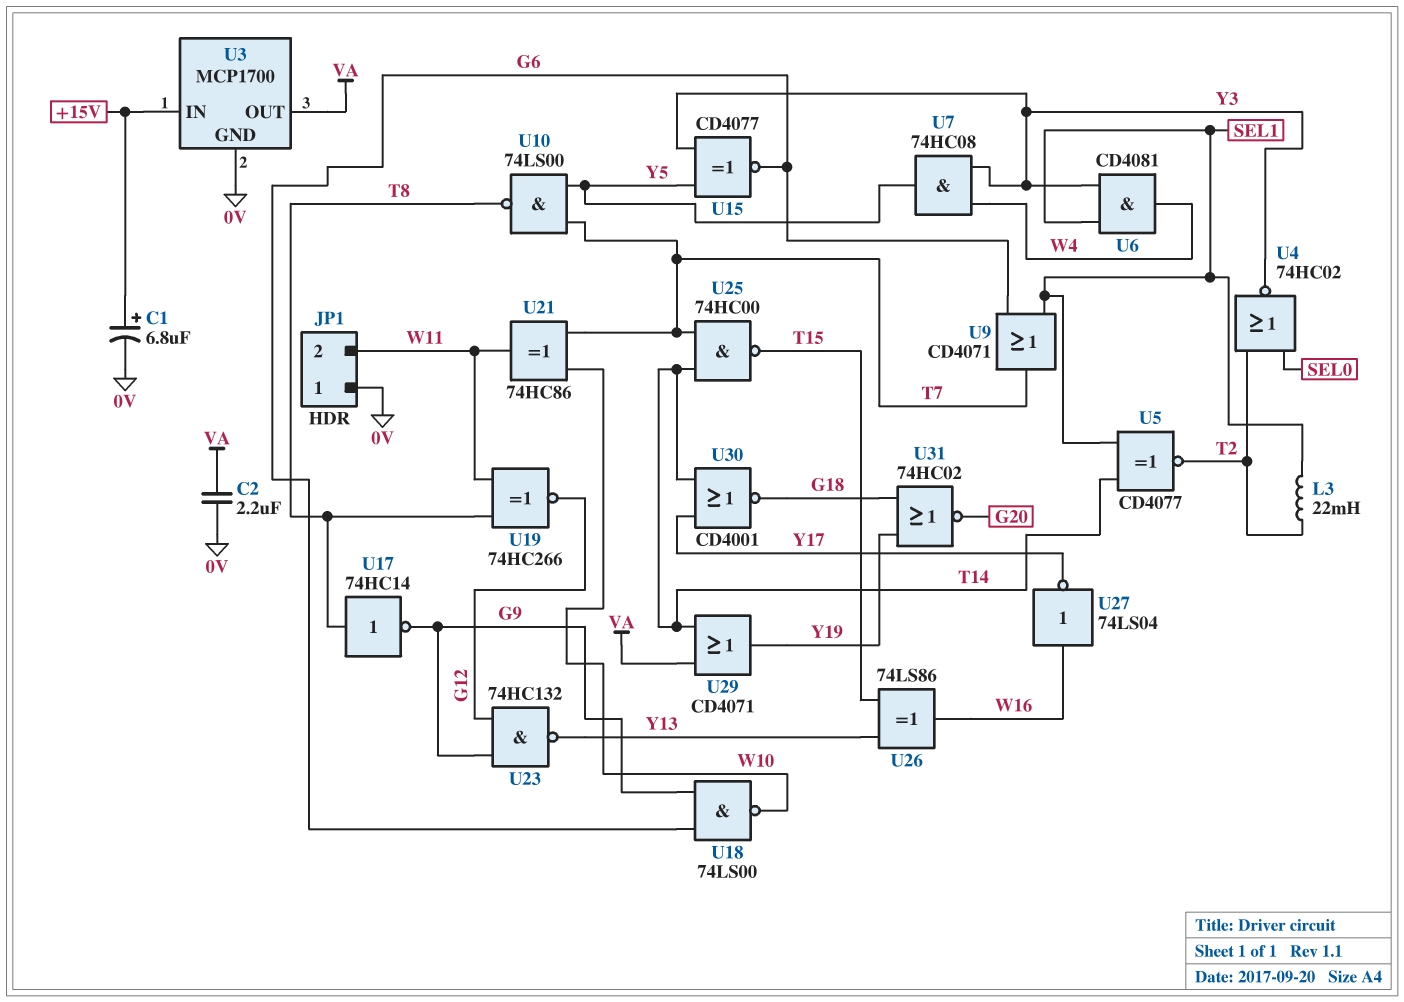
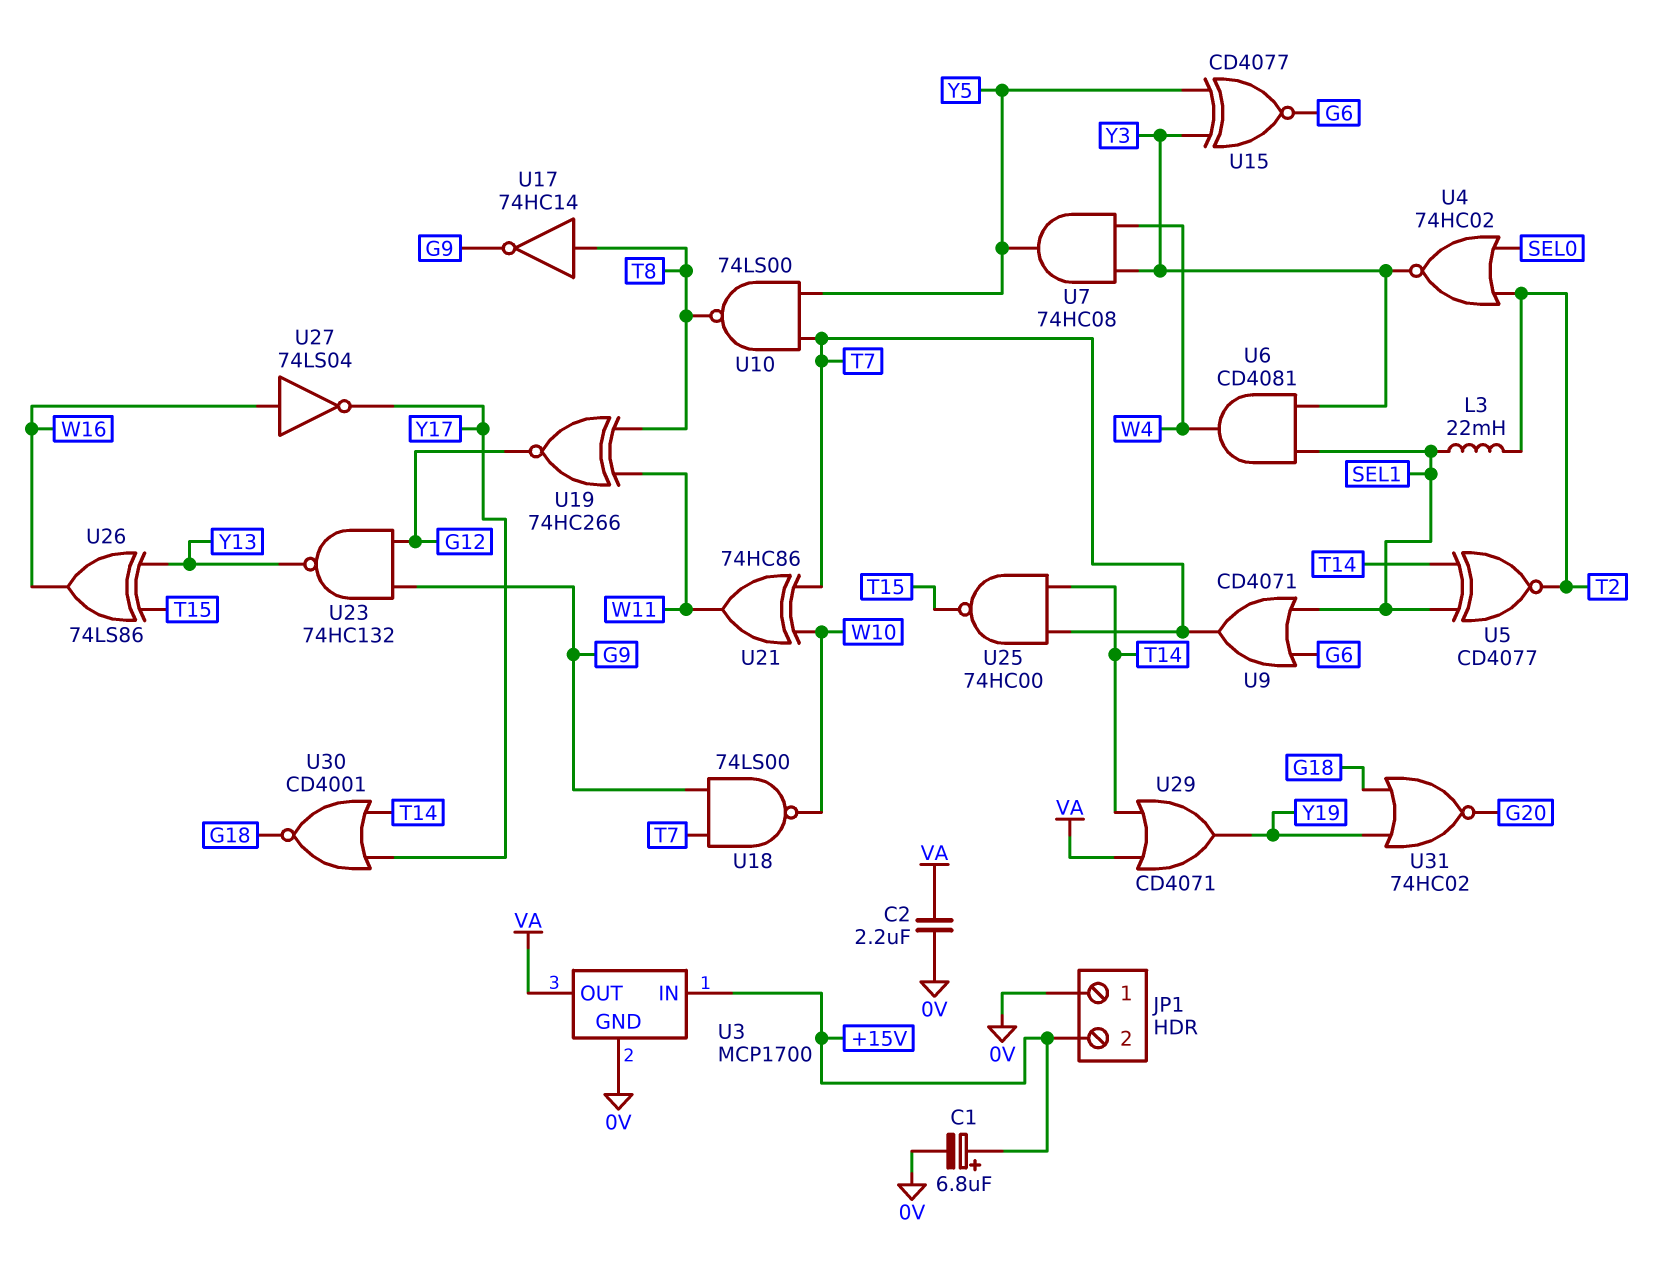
JP1 pin 2: W11 -> +15V
U18: NAND 74LS00 (in G6, in G9, out W10) -> NAND 74LS00 (in G9, in T7, out W10)

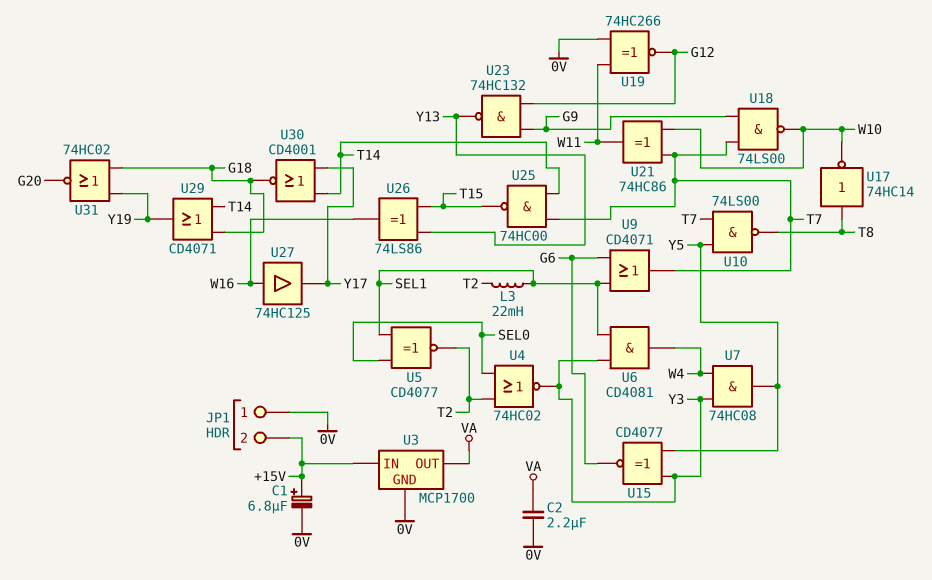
U5: XNOR CD4077 (in SEL1, in T14, out T2) -> XNOR CD4077 (in SEL0, in SEL1, out T2)
U17: NOT 74HC14 (in T8, out G9) -> NOT 74HC14 (in T8, out W10)
U19: XNOR 74HC266 (in T8, in W11, out G12) -> XNOR 74HC266 (in 0V, in W11, out G12)
U27: NOT 74LS04 (in W16, out Y17) -> buffer 74HC125 (in W16, out Y17)
U29: OR CD4071 (in T14, in VA, out Y19) -> OR CD4071 (in G18, in T14, out Y19)

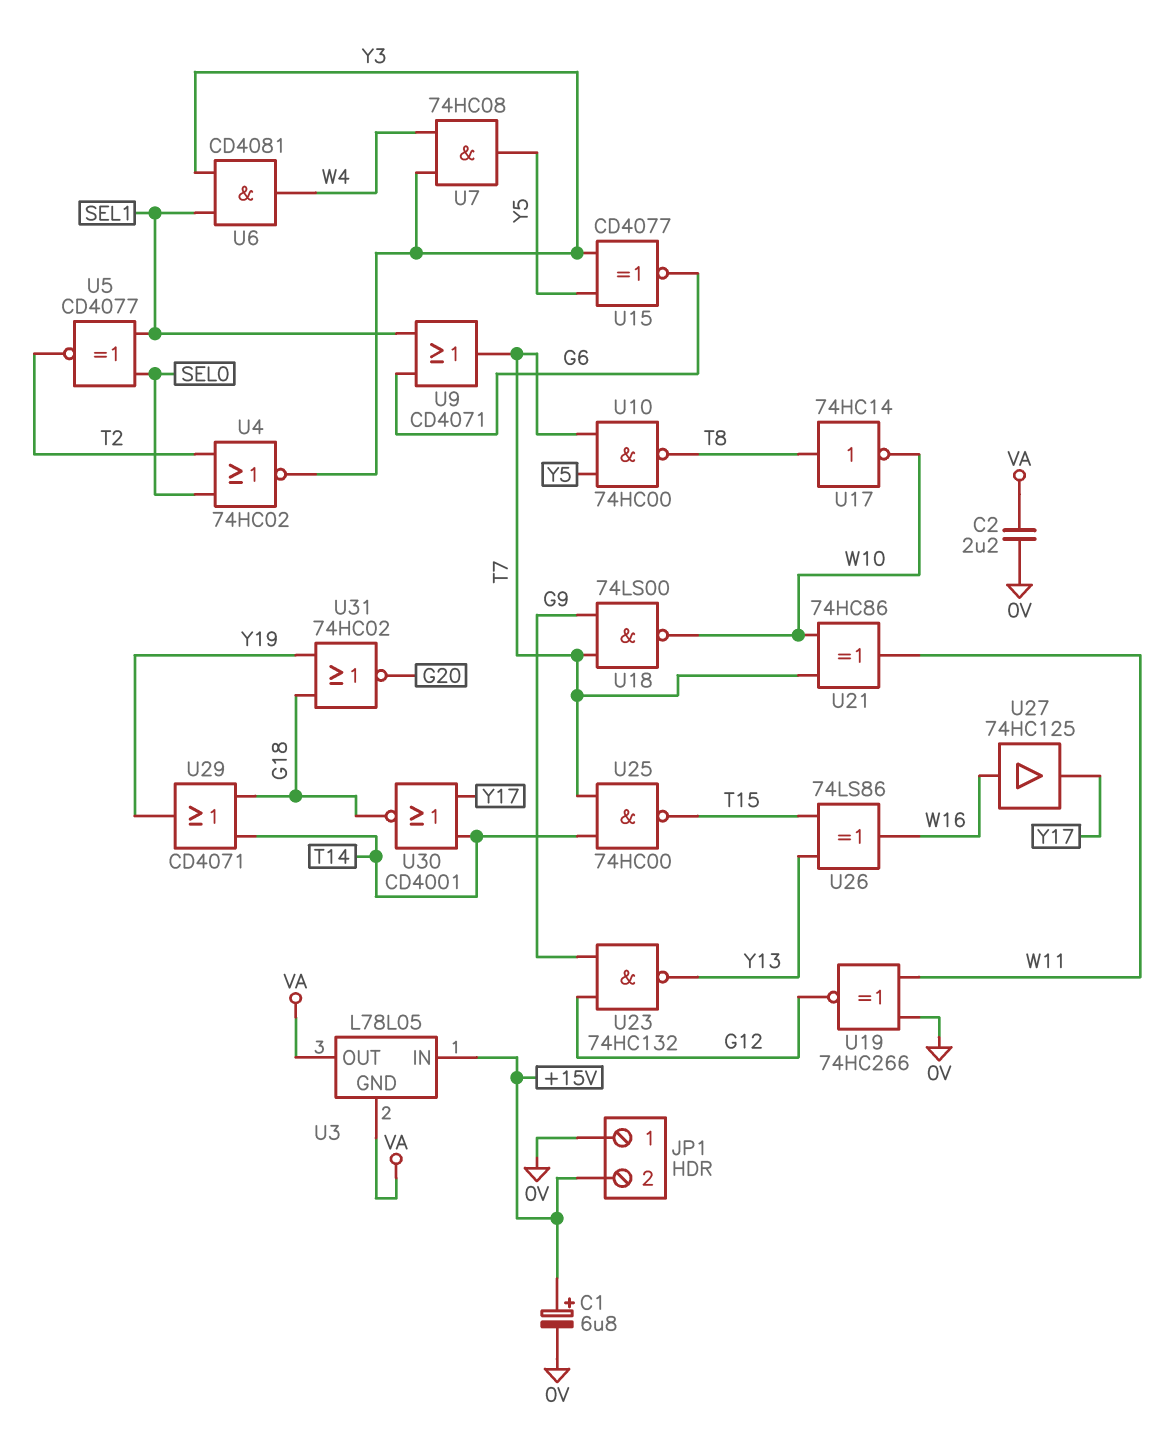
L3: 22mH (SEL1, T2) -> none
U3: MCP1700 -> L78L05
U3 pin GND: 0V -> VA
U10: NAND 74LS00 (in T7, in Y5, out T8) -> NAND 74HC00 (in T7, in Y5, out T8)

